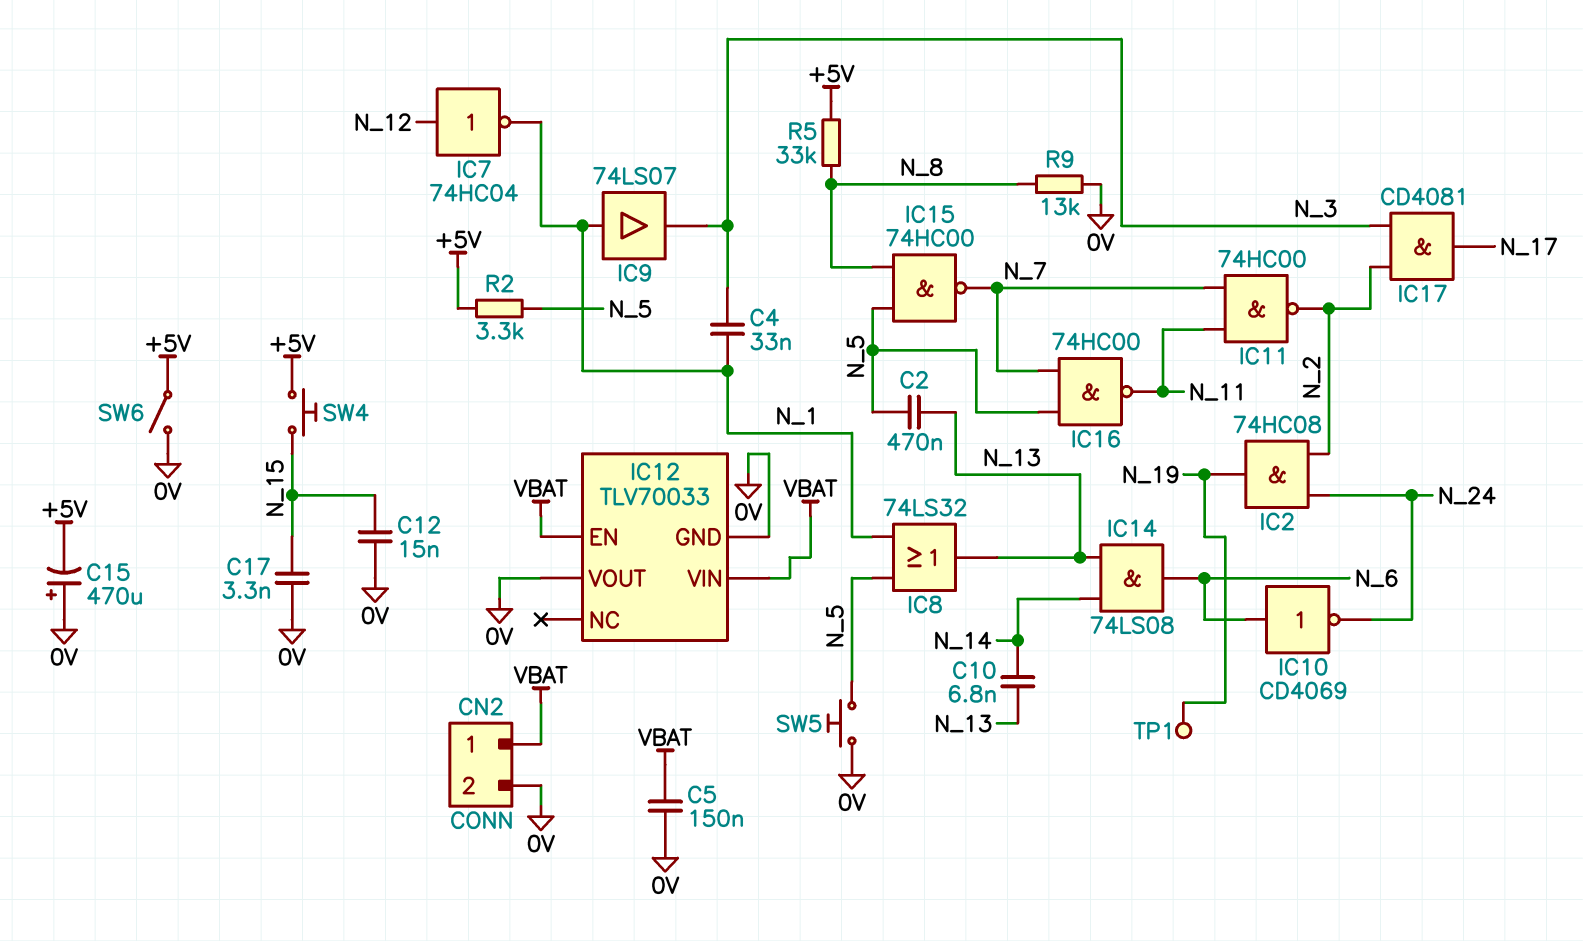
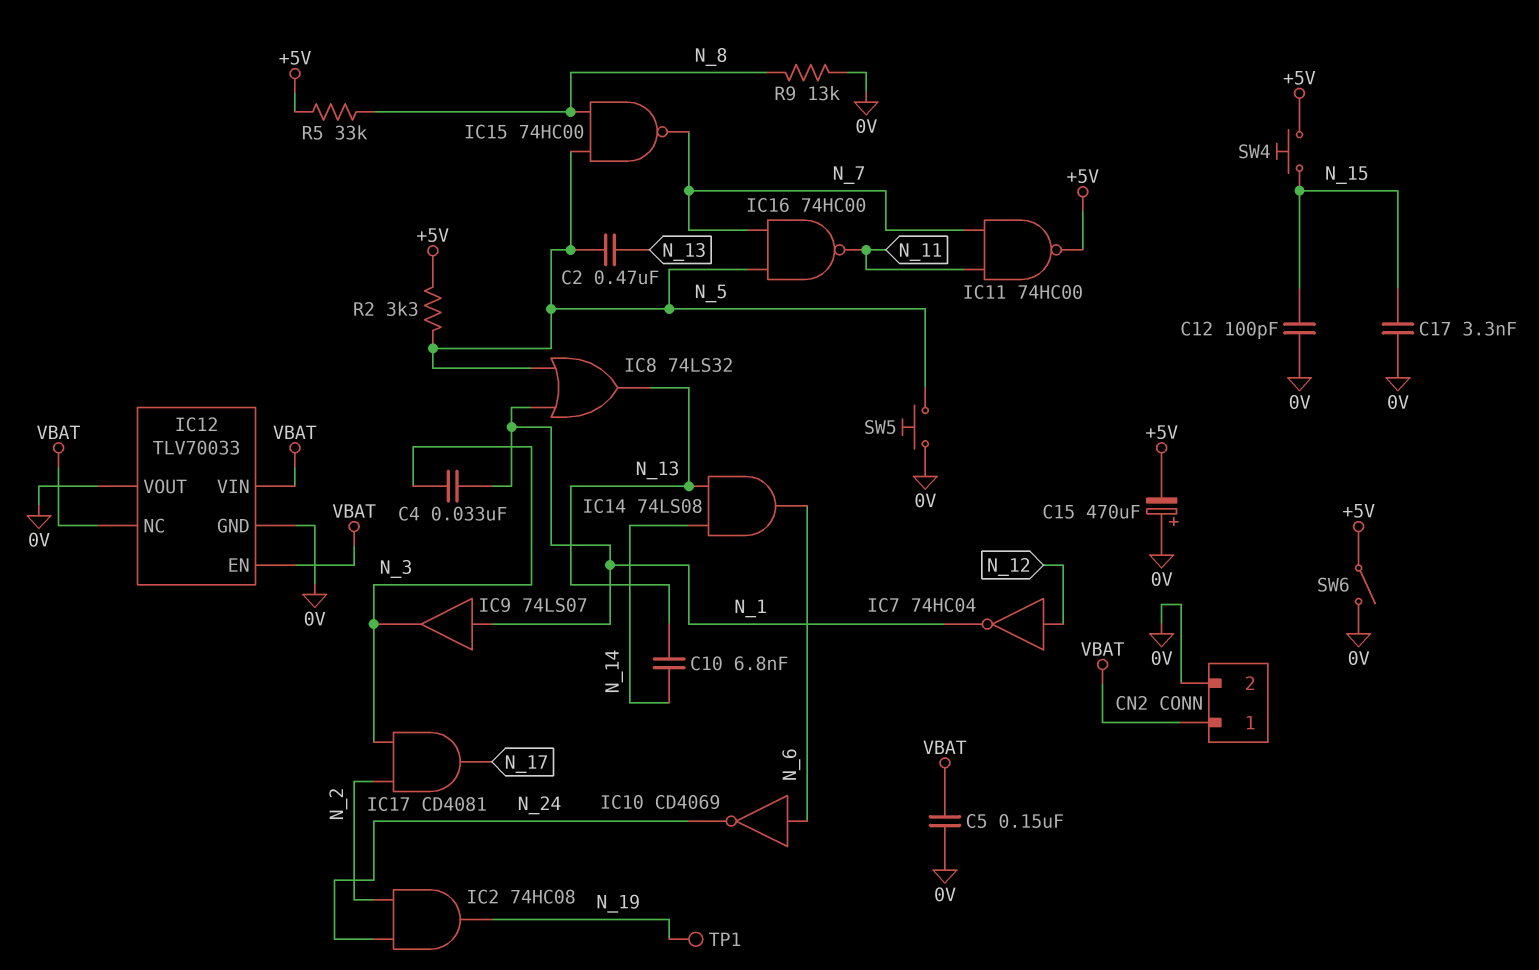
C12: 15nF (0V, N_15) -> 100pF (0V, N_15)
IC11: NAND 74HC00 (in N_7, in N_11, out N_2) -> NAND 74HC00 (in N_7, in N_11, out +5V)
IC12 pin NC: none -> VBAT

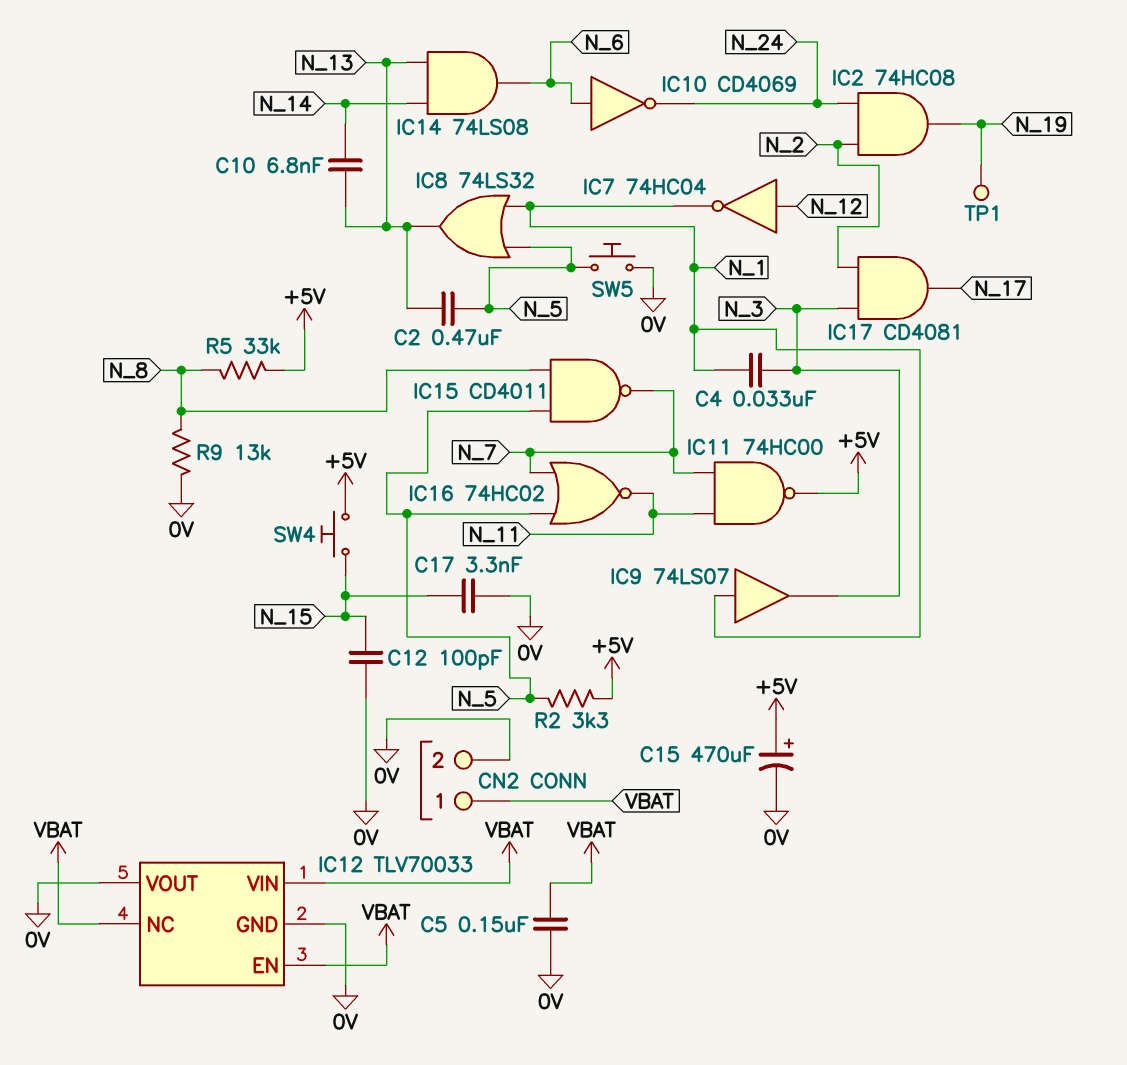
C15: 470uF (plus 0V, minus +5V) -> 470uF (plus +5V, minus 0V)
IC15: NAND 74HC00 (in N_5, in N_8, out N_7) -> NAND CD4011 (in N_5, in N_8, out N_7)
IC16: NAND 74HC00 (in N_5, in N_7, out N_11) -> NOR 74HC02 (in N_5, in N_7, out N_11)
SW6: switch (+5V, 0V) -> none

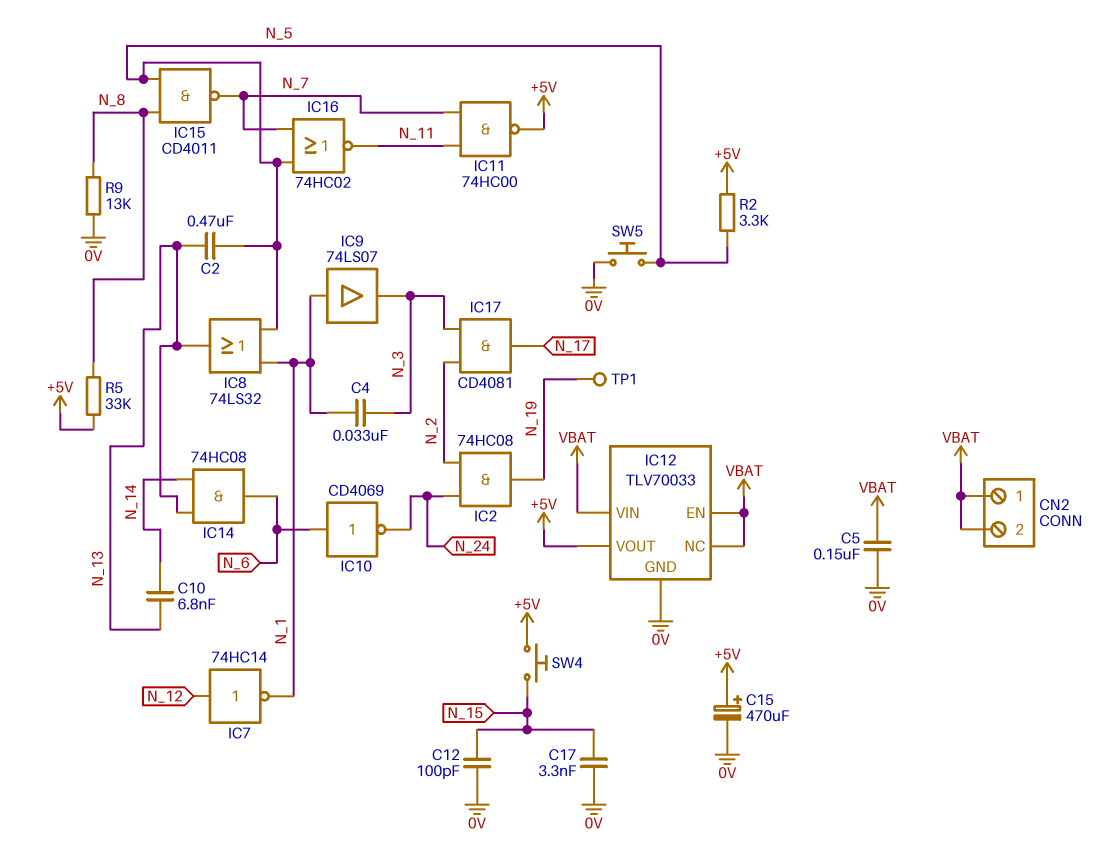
CN2 pin 2: 0V -> VBAT
IC7: NOT 74HC04 (in N_12, out N_1) -> NOT 74HC14 (in N_12, out N_1)
IC12 pin VOUT: 0V -> +5V
IC14: AND 74LS08 (in N_13, in N_14, out N_6) -> AND 74HC08 (in N_13, in N_14, out N_6)

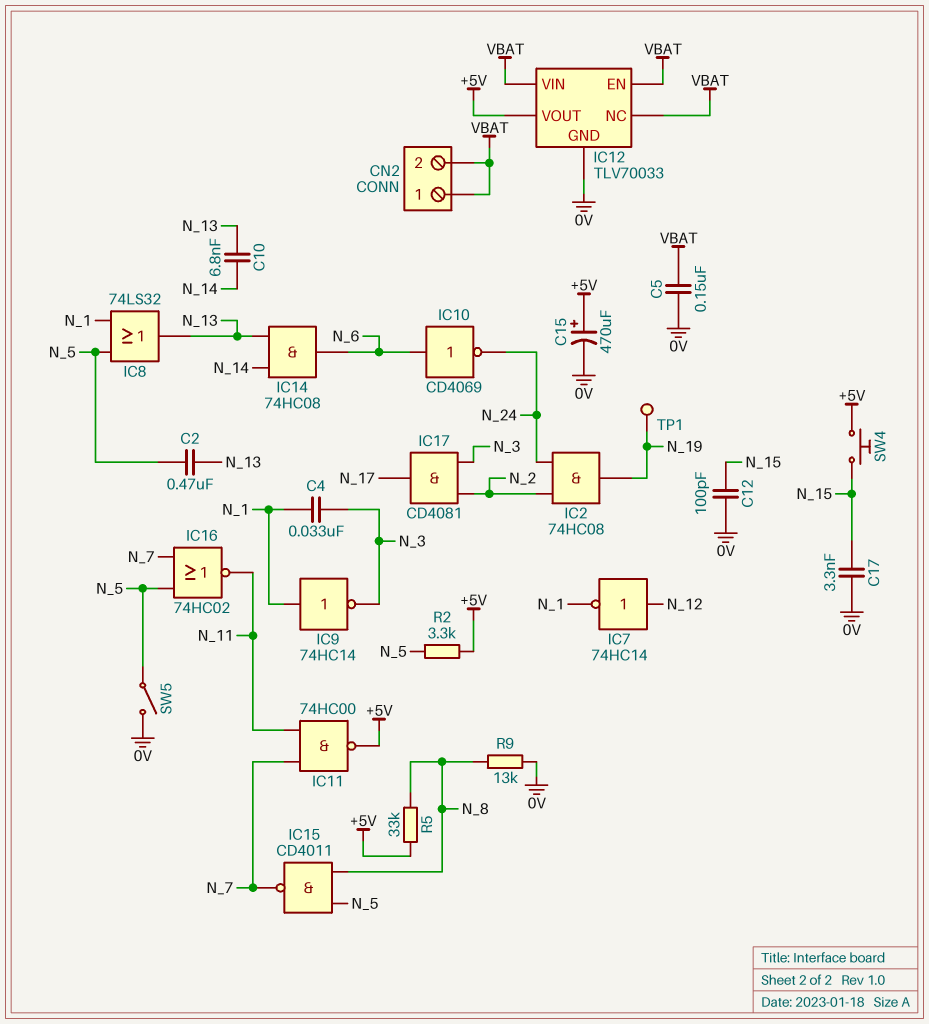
IC9: buffer 74LS07 (in N_1, out N_3) -> NOT 74HC14 (in N_1, out N_3)
SW5: button (0V, N_5) -> switch (0V, N_5)

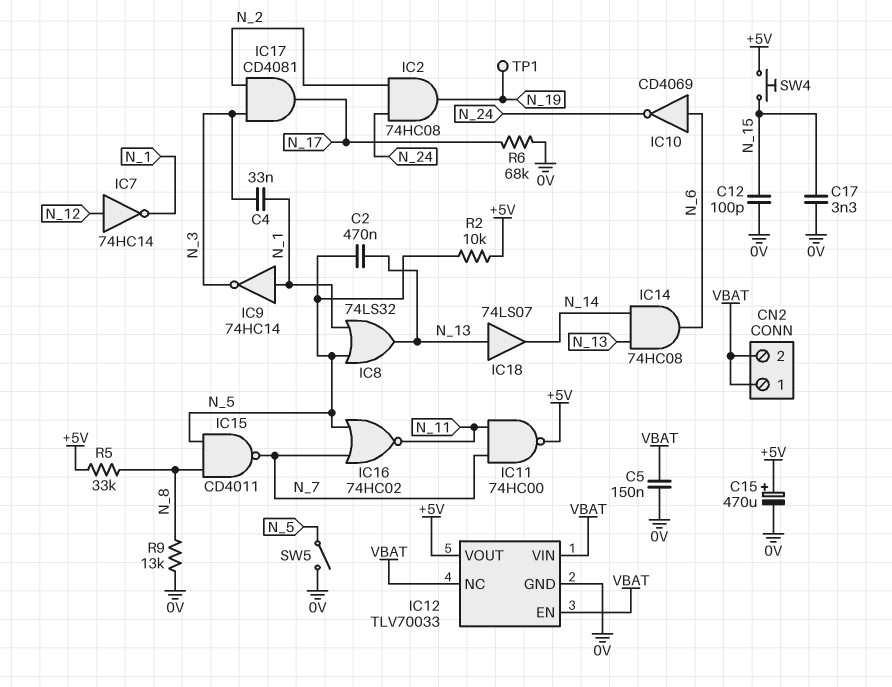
C10: 6.8nF (N_13, N_14) -> none
IC18: none -> buffer 74LS07 (in N_13, out N_14)
R2: 3.3k (+5V, N_5) -> 10k (+5V, N_5)
R6: none -> 68k (0V, N_17)

